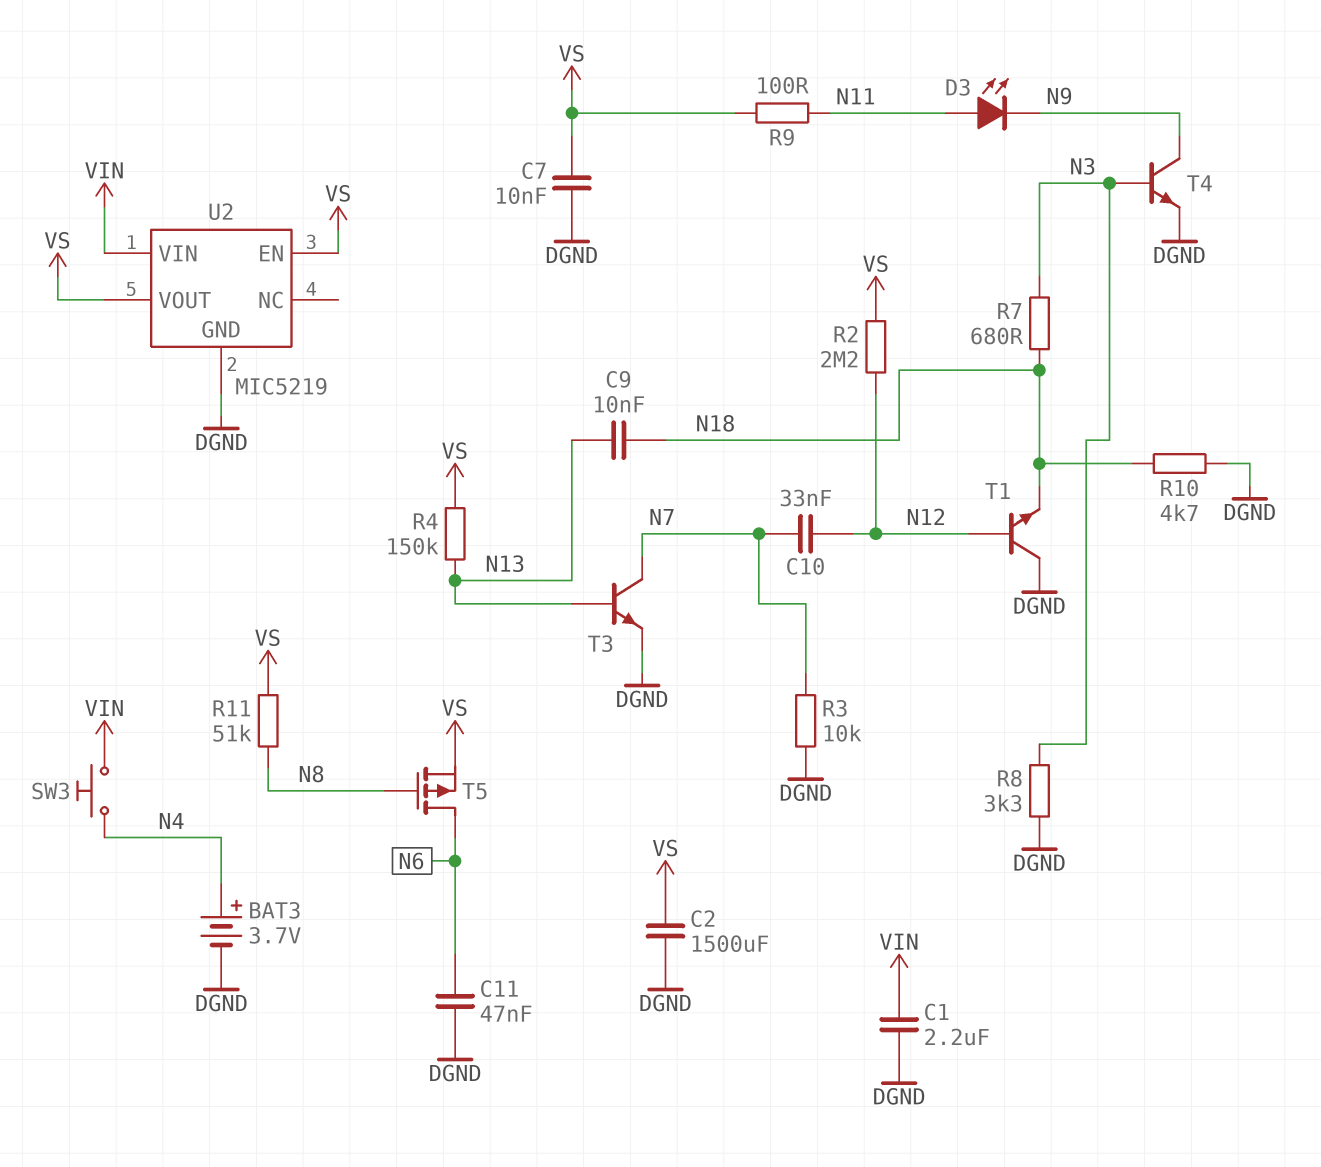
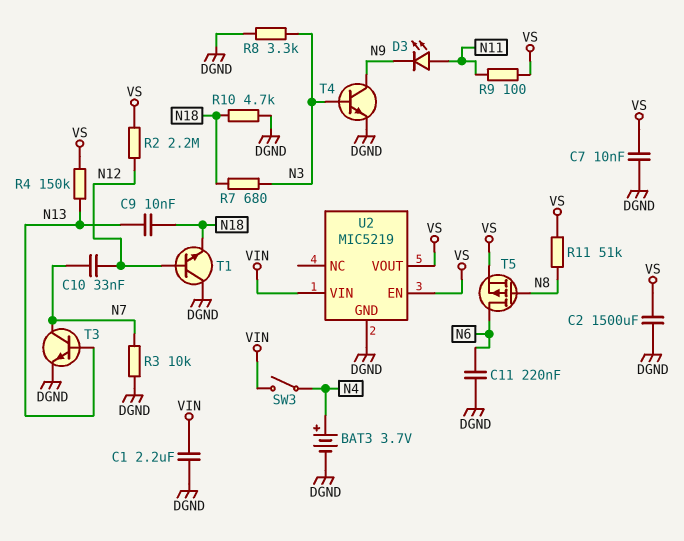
C11: 47nF (DGND, N6) -> 220nF (DGND, N6)
SW3: button (N4, VIN) -> switch (N4, VIN)

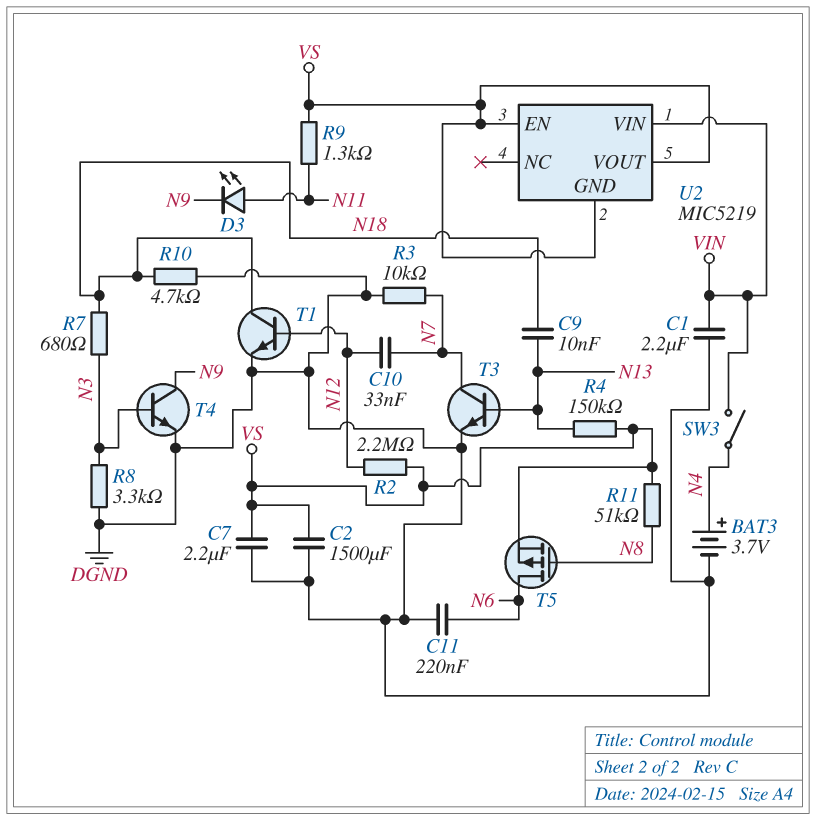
C7: 10nF (DGND, VS) -> 2.2uF (DGND, VS)
R9: 100 (N11, VS) -> 1.3k (N11, VS)
T1: NPN (B N12, C DGND, E N18) -> NPN (B N12, C N18, E DGND)
U2 pin GND: DGND -> VS

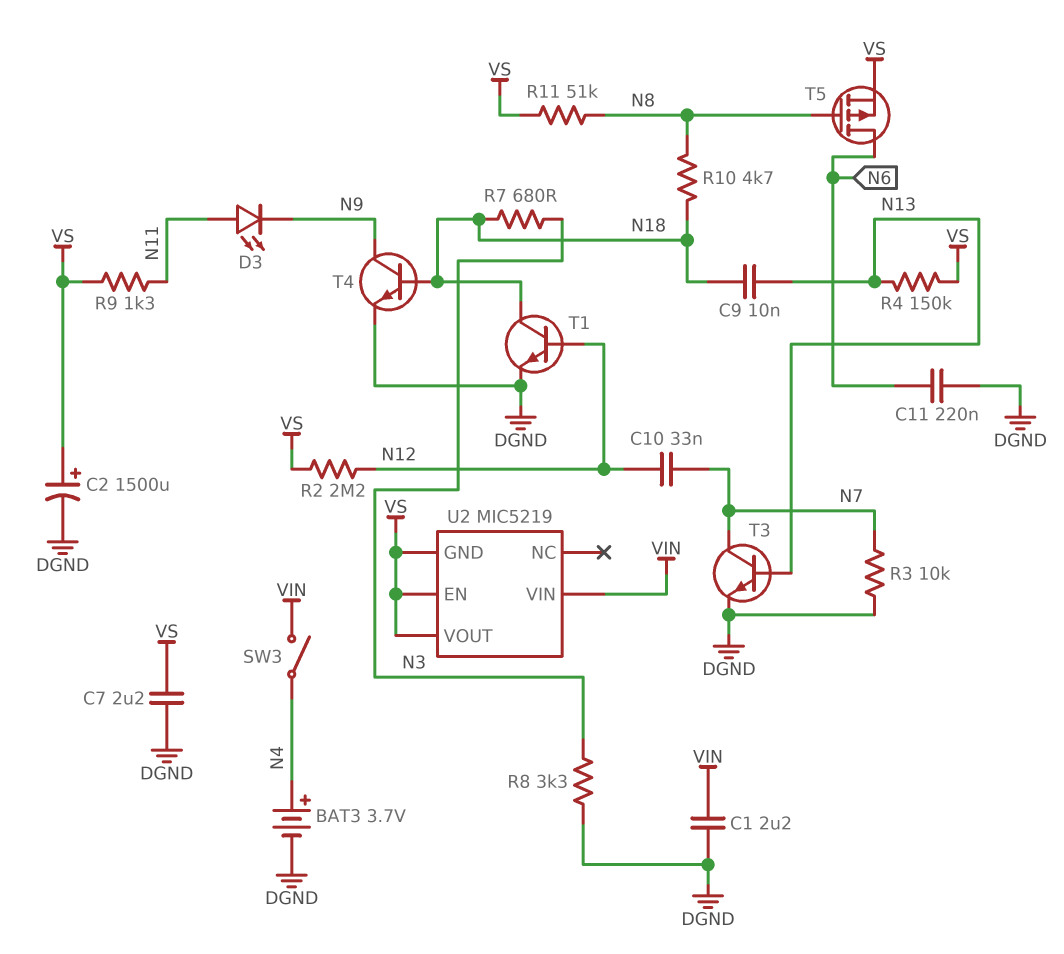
C2: 1500uF (DGND, VS) -> 1500uF (plus VS, minus DGND)
R10: 4.7k (DGND, N18) -> 4.7k (N8, N18)
T4: NPN (B N3, C N9, E DGND) -> NPN (B N18, C N9, E DGND)

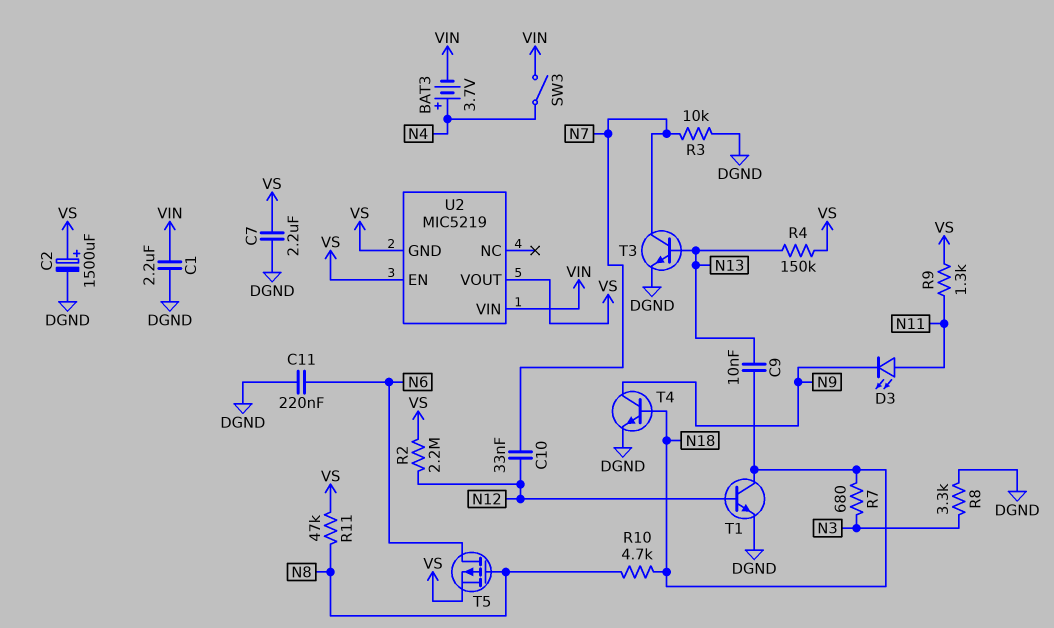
BAT3: 3.7V (plus N4, minus DGND) -> 3.7V (plus N4, minus VIN)
R11: 51k (N8, VS) -> 47k (N8, VS)

